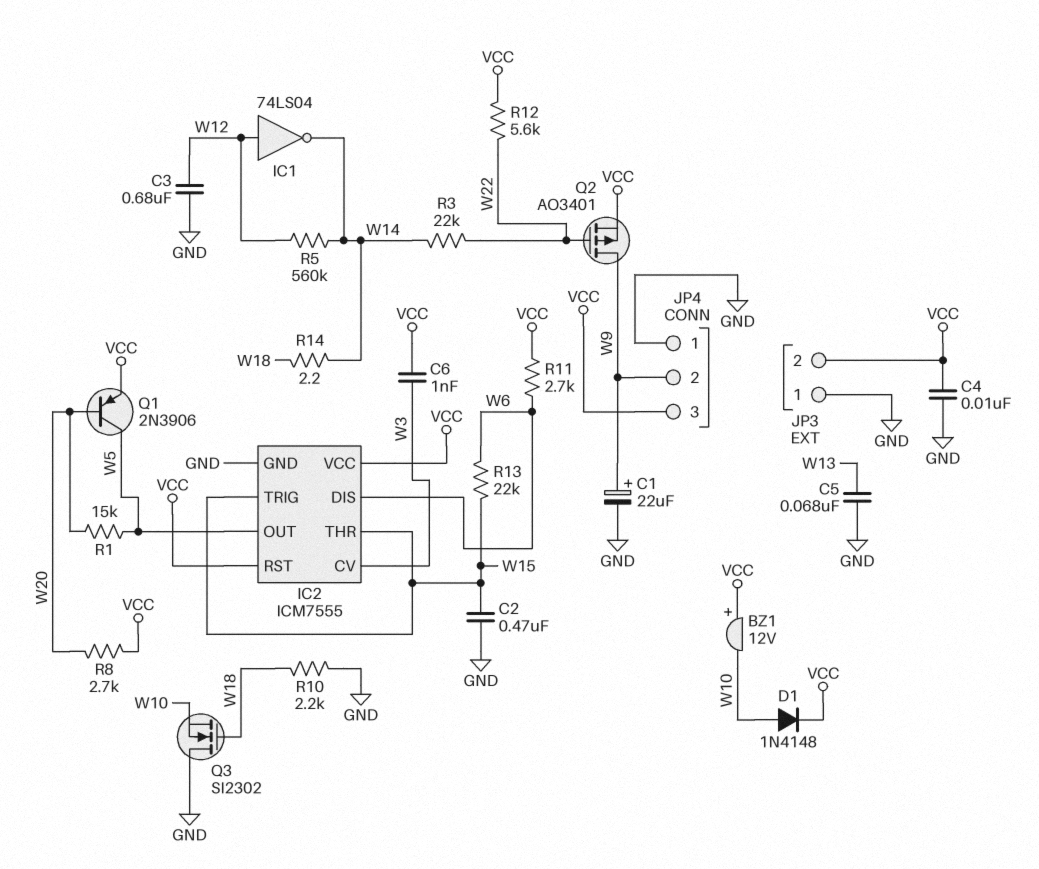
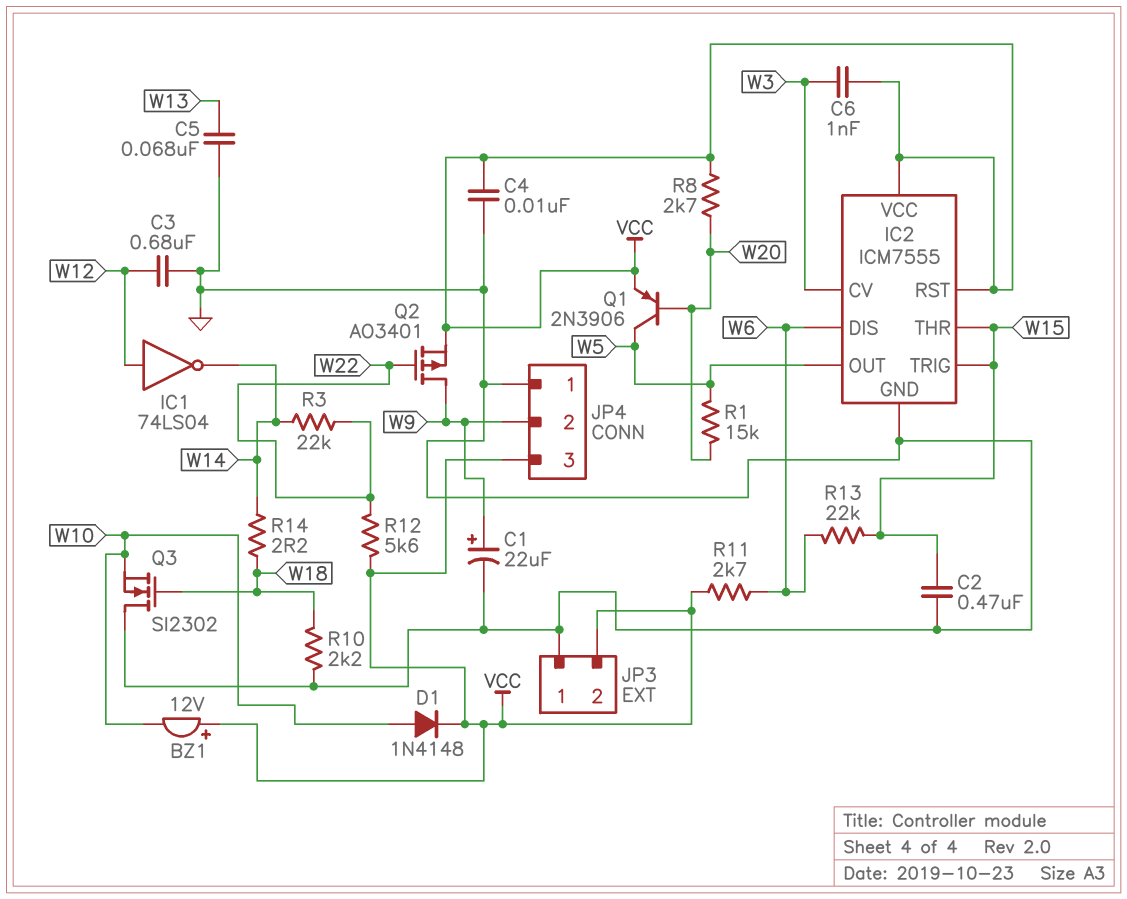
R5: 560k (W12, W14) -> none

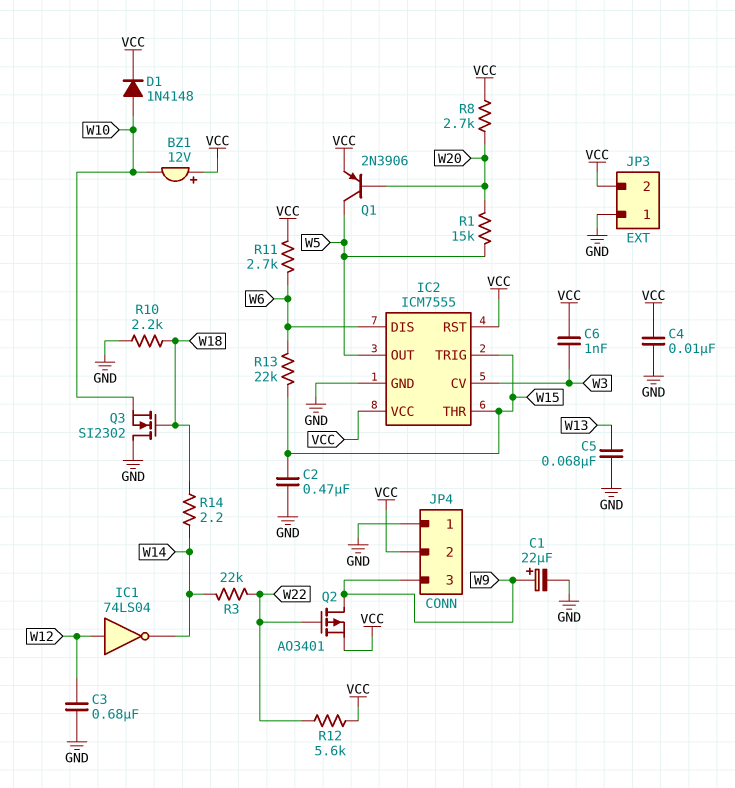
JP4 pin 2: W9 -> VCC
JP4 pin 3: VCC -> W9

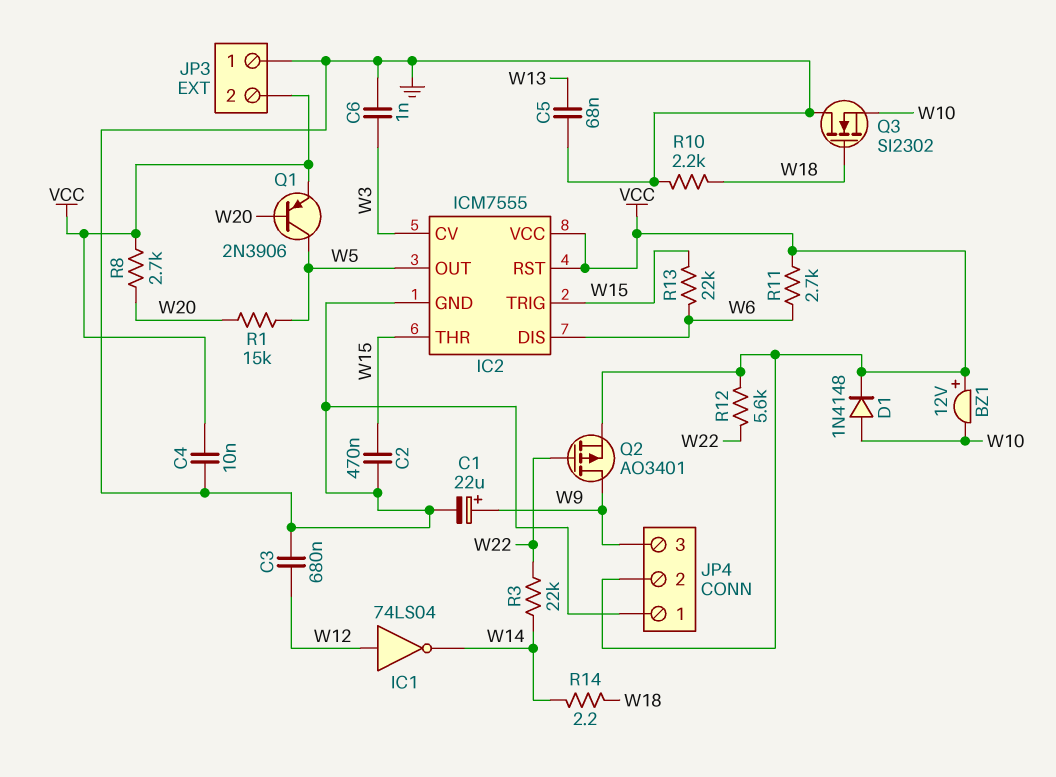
C6: 1nF (VCC, W3) -> 1nF (GND, W3)

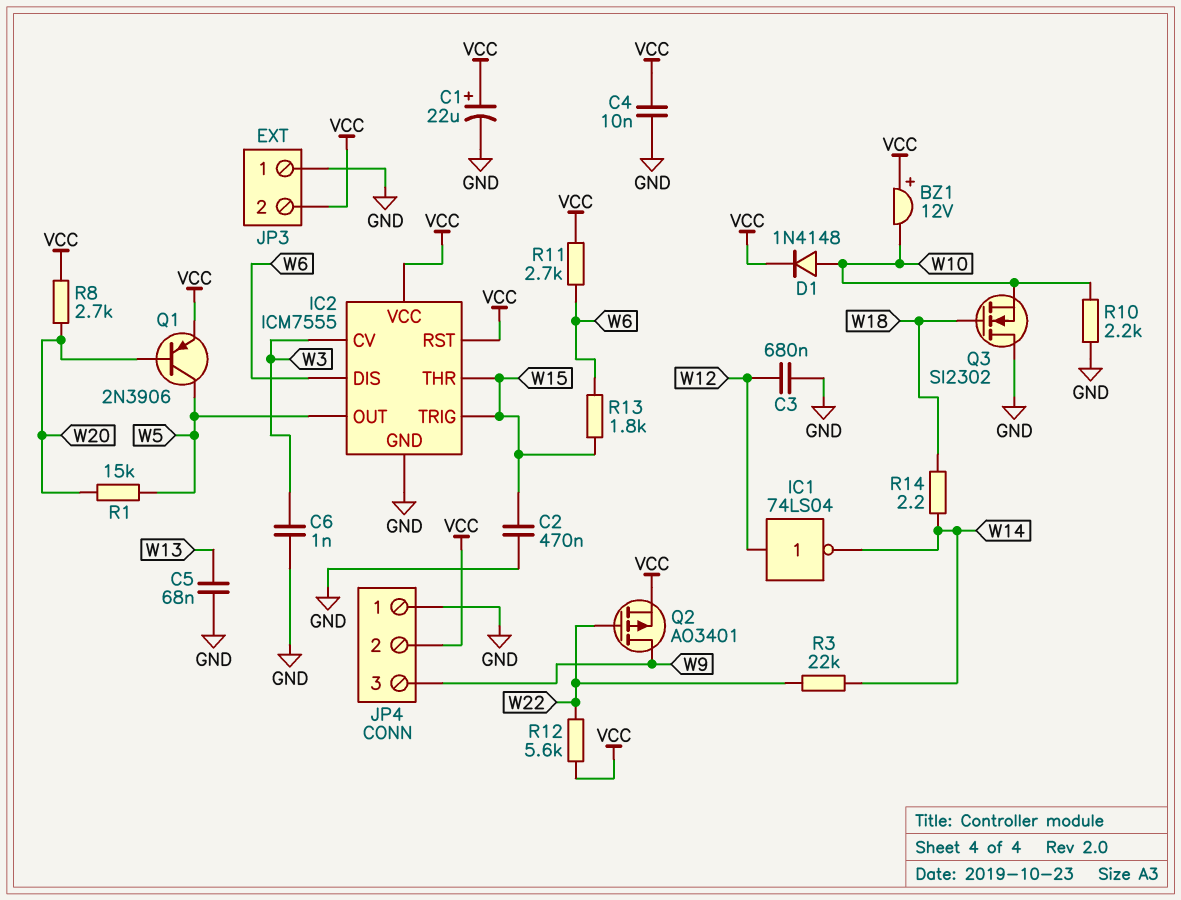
C1: 22uF (plus W9, minus GND) -> 22uF (plus VCC, minus GND)
R10: 2.2k (GND, W18) -> 2.2k (GND, W10)
R13: 22k (W6, W15) -> 1.8k (W6, W15)

